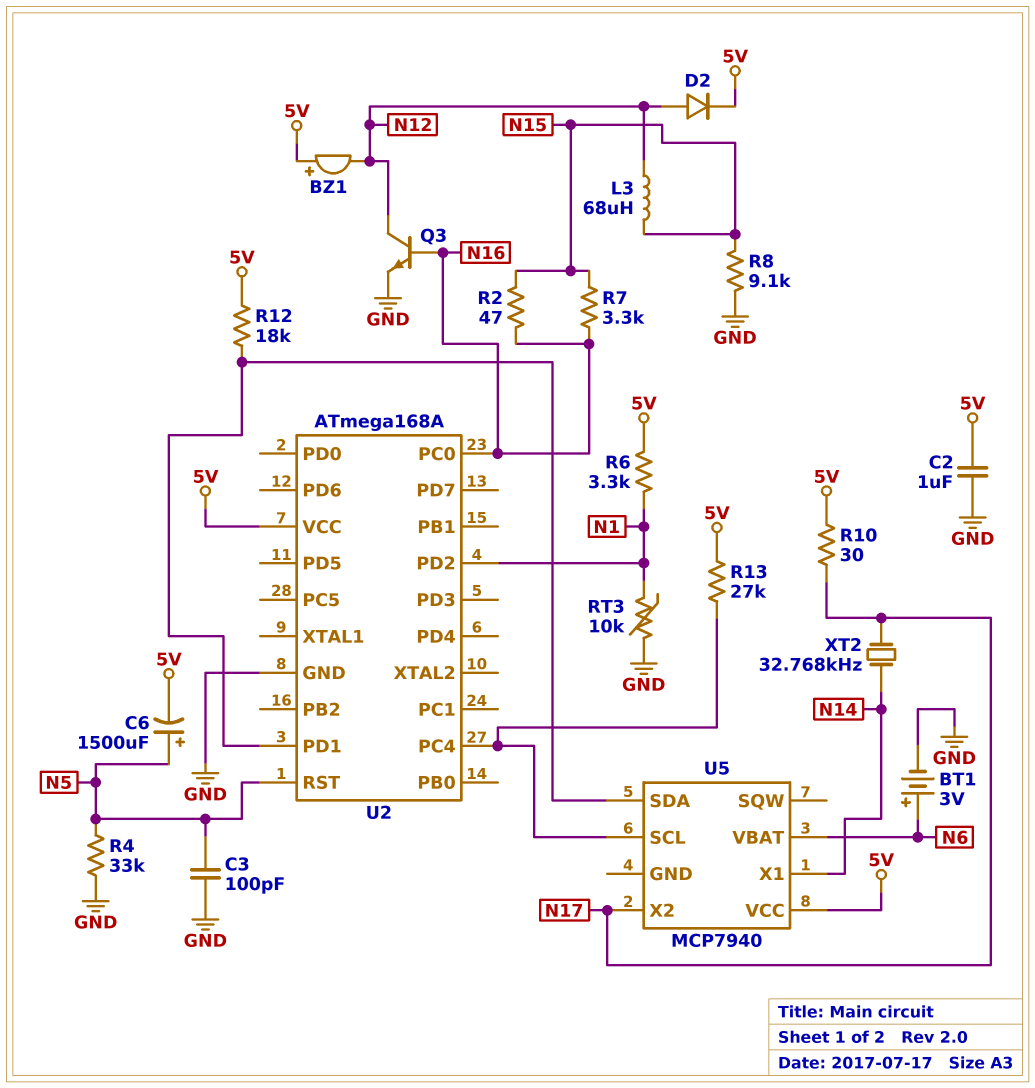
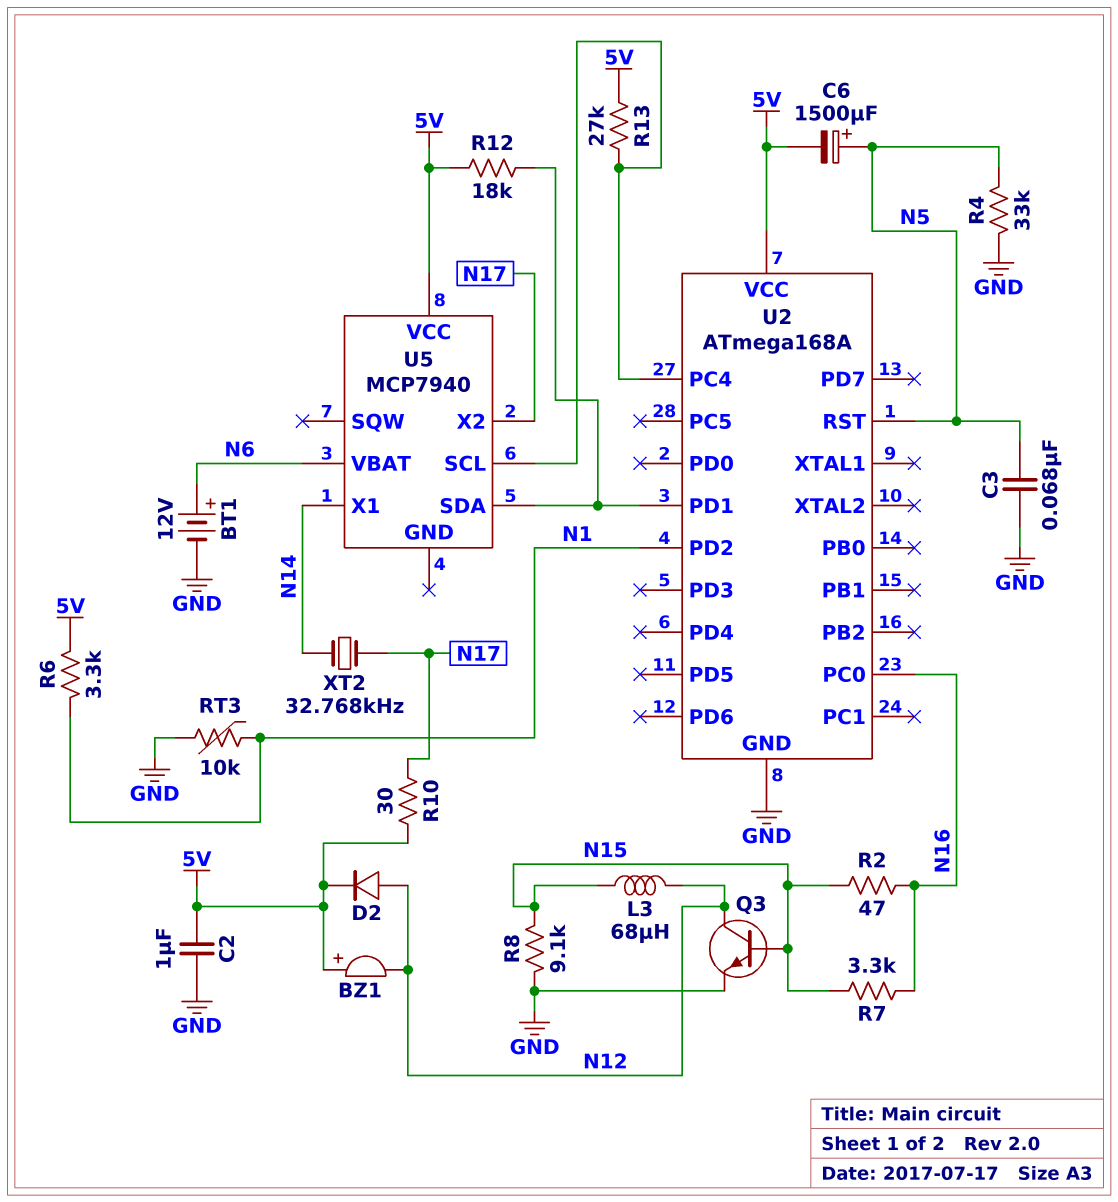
BT1: 3V (plus N6, minus GND) -> 12V (plus N6, minus GND)
C3: 100pF (GND, N5) -> 68nF (GND, N5)
Q3: NPN (B N16, C N12, E GND) -> NPN (B N15, C N12, E GND)

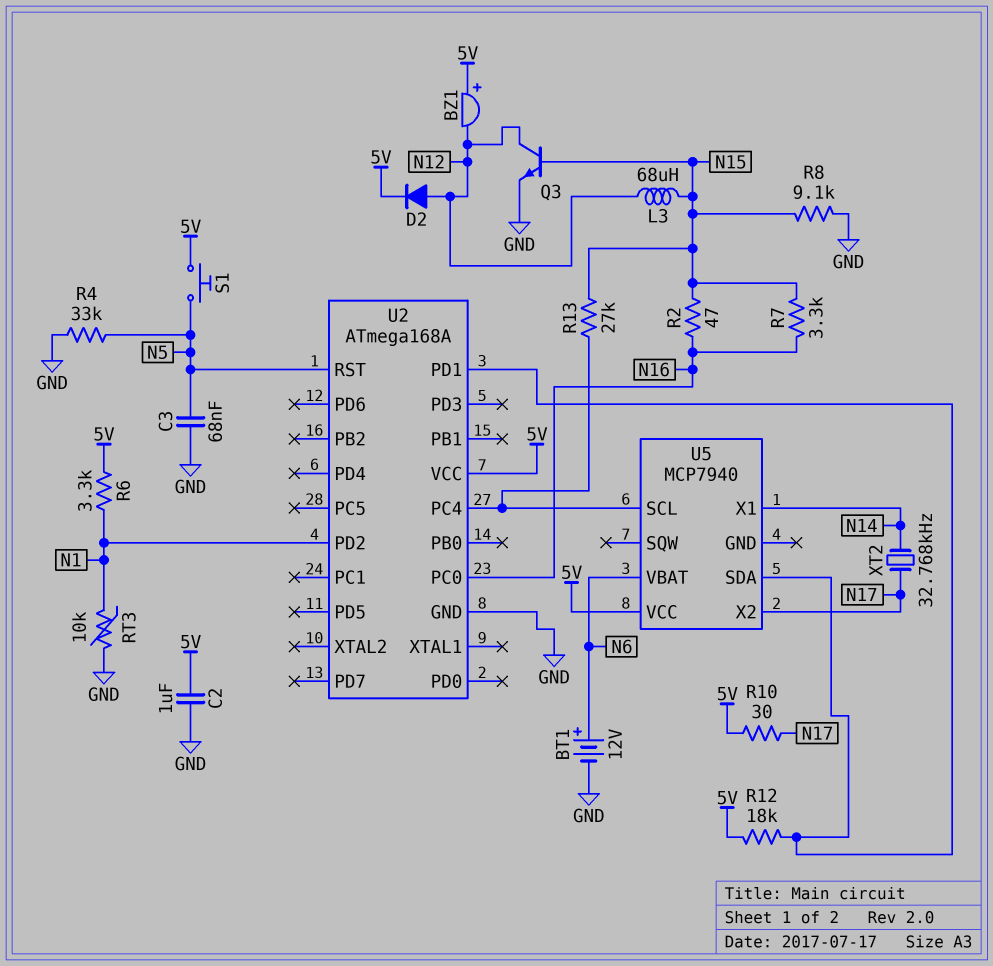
C6: 1500uF (plus N5, minus 5V) -> none
R13: 27k (5V, U2/PC4) -> 27k (N15, U2/PC4)
S1: none -> button (5V, N5)

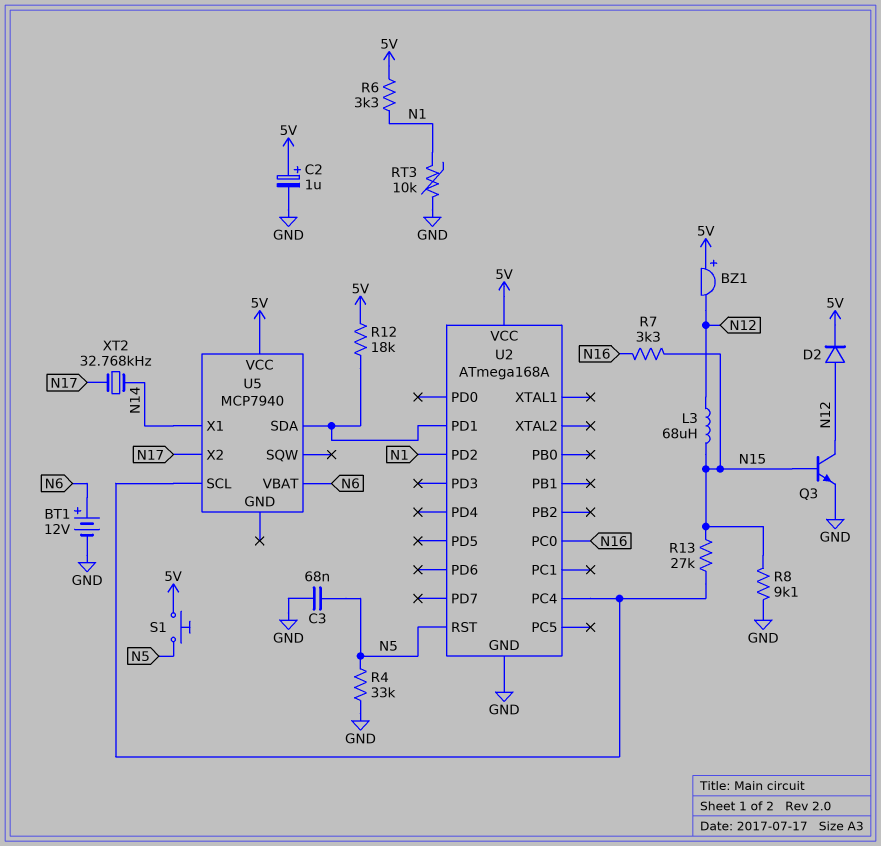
C2: 1uF (5V, GND) -> 1uF (plus 5V, minus GND)
R2: 47 (N15, N16) -> none
R10: 30 (5V, N17) -> none

